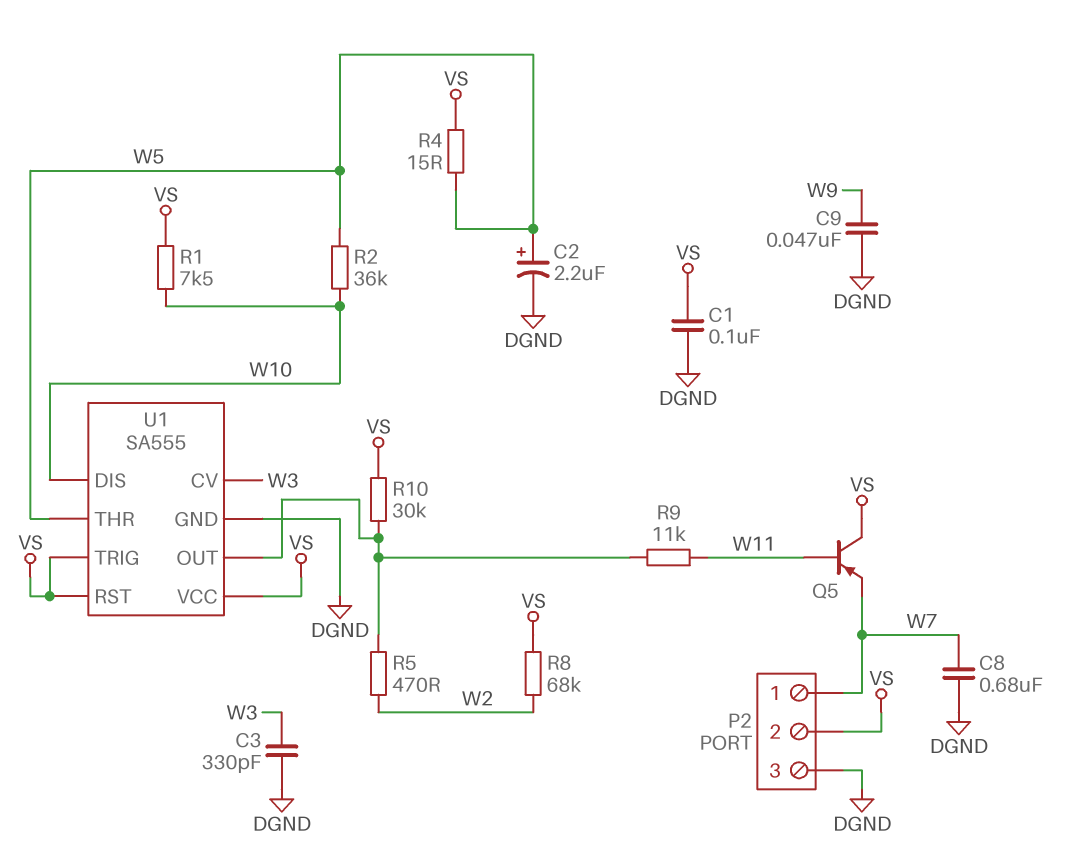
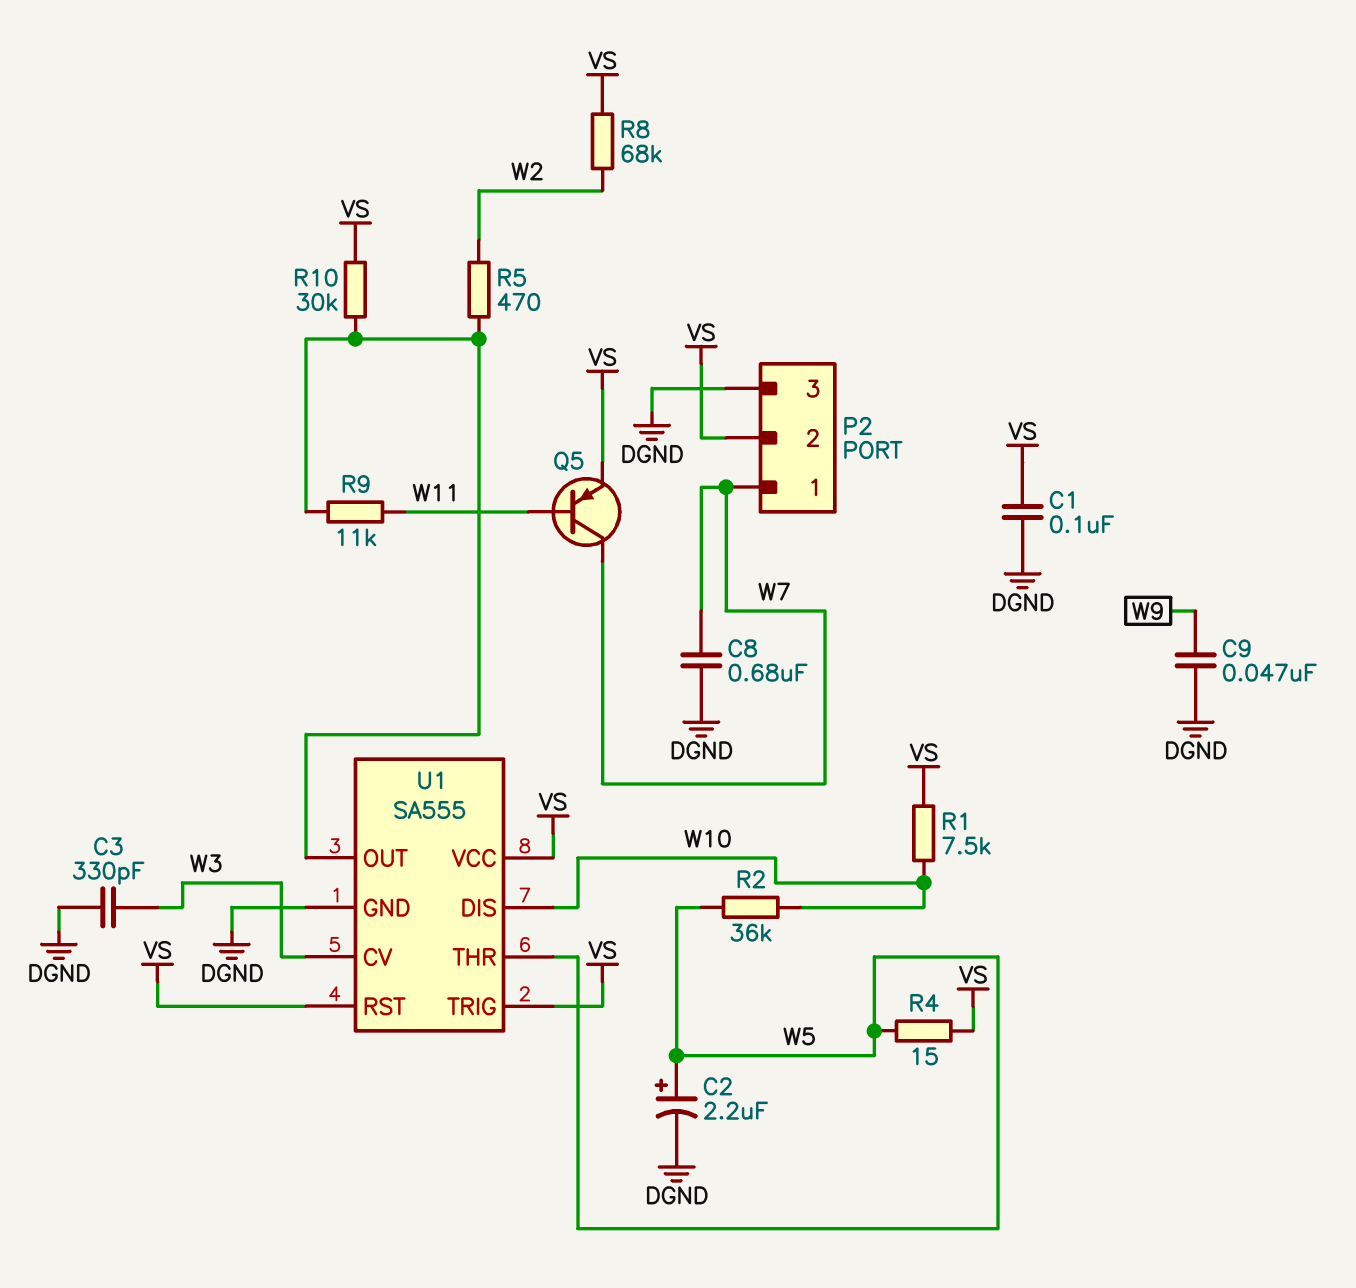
Q5: PNP (B W11, C VS, E W7) -> PNP (B W11, C W7, E VS)

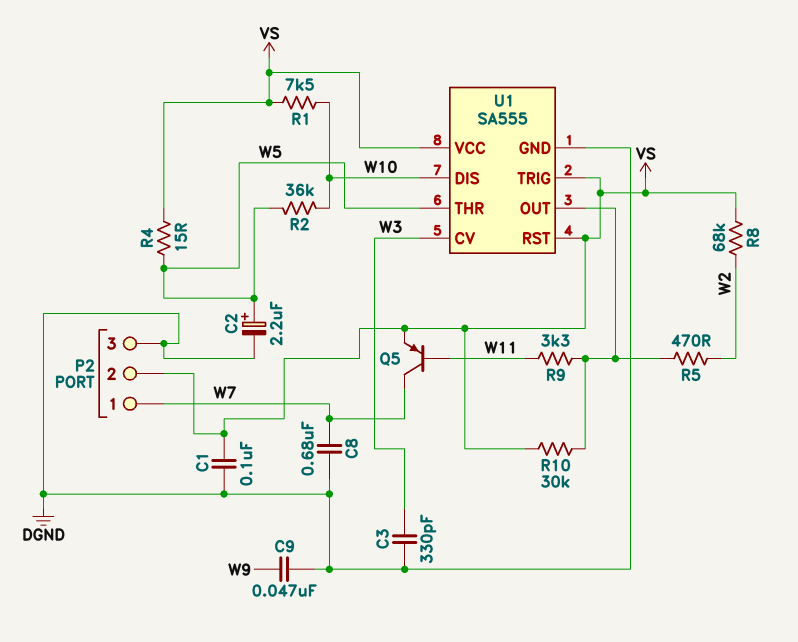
R9: 11k (U1/OUT, W11) -> 3.3k (U1/OUT, W11)

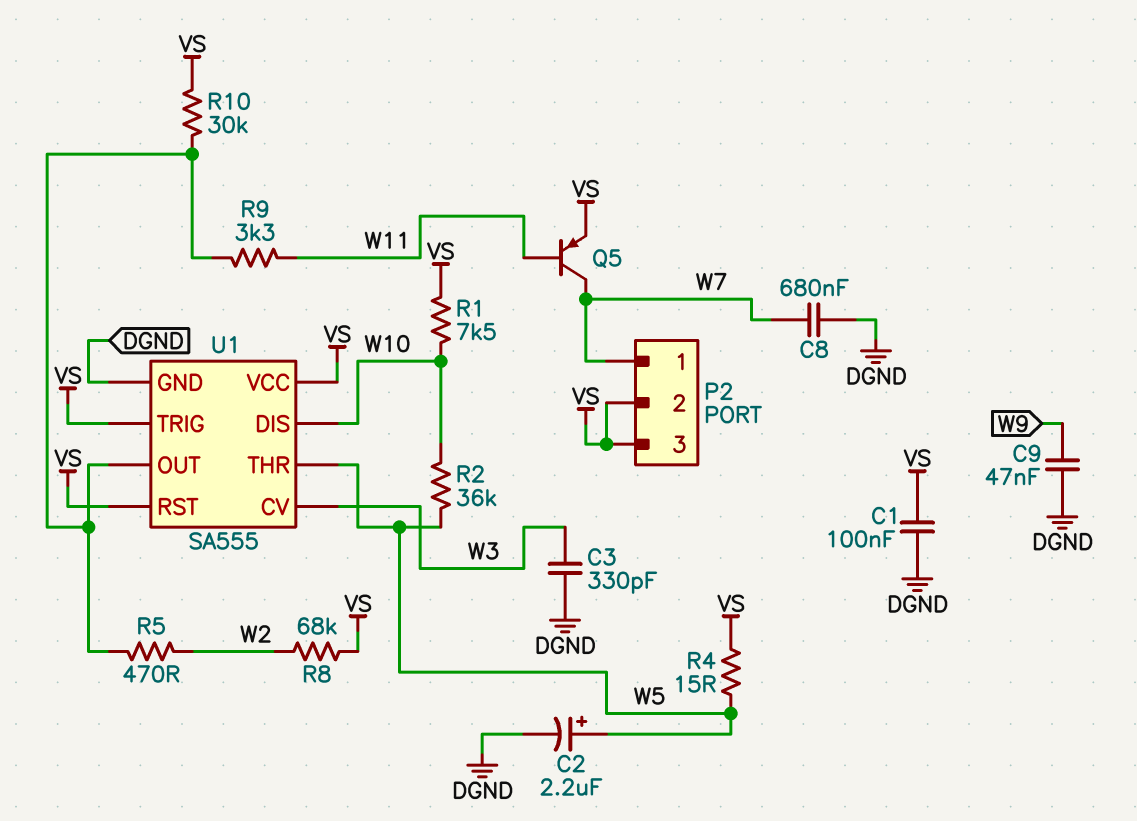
P2 pin 3: DGND -> VS

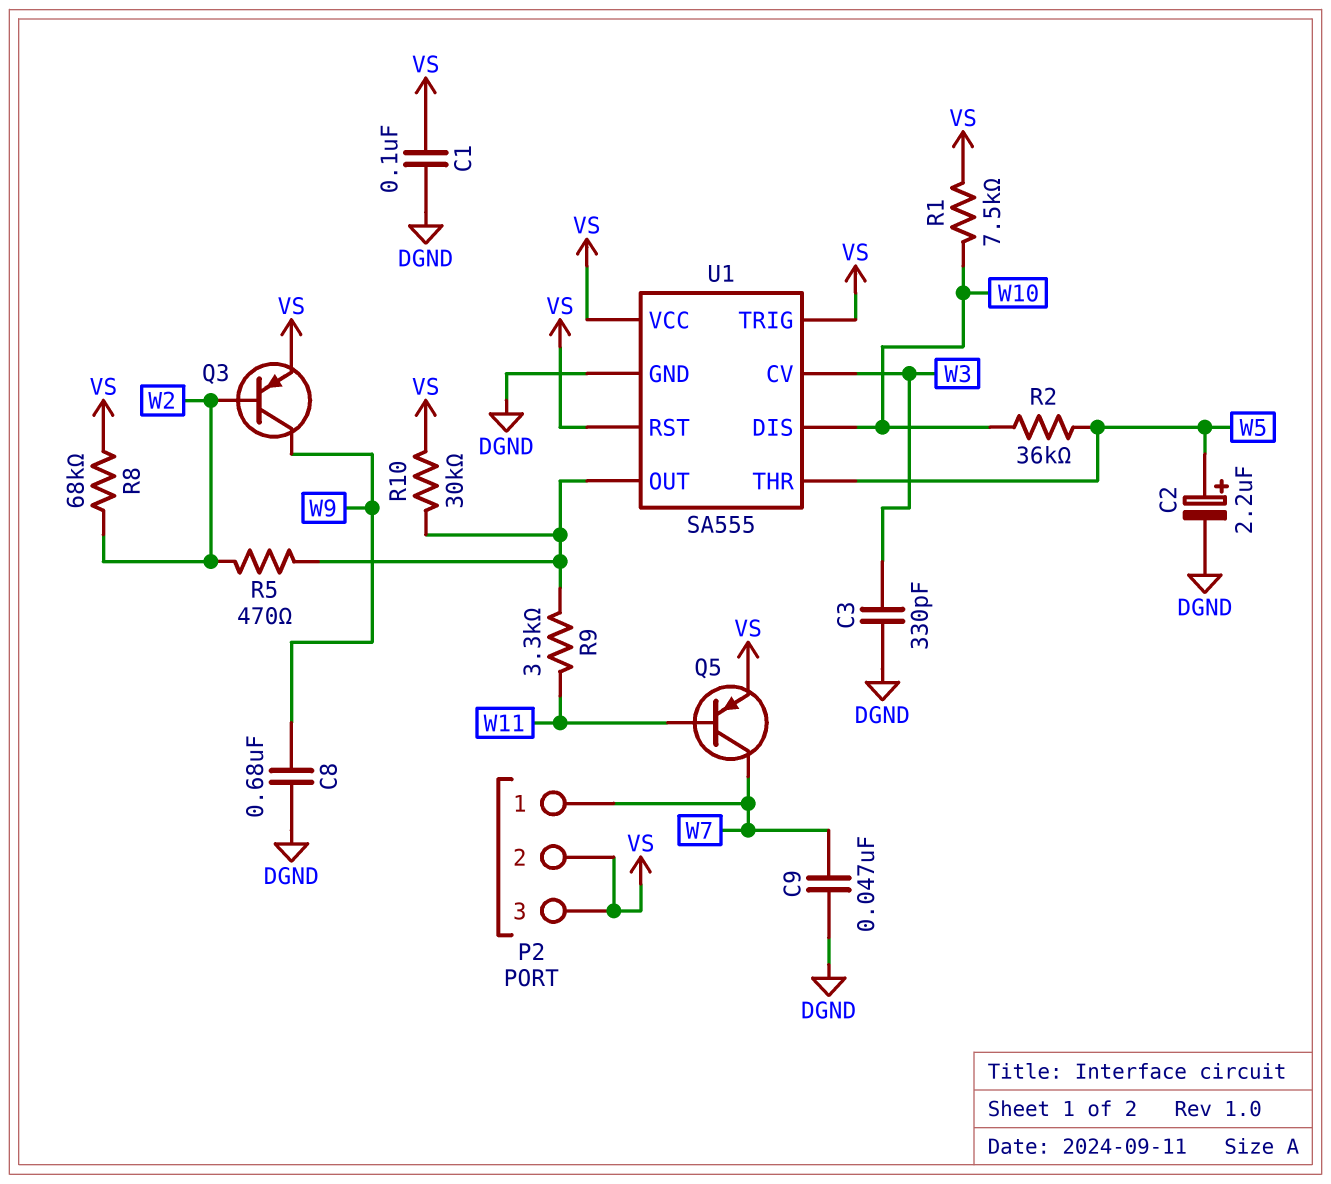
C8: 680nF (DGND, W7) -> 680nF (DGND, W9)
C9: 47nF (DGND, W9) -> 47nF (DGND, W7)
Q3: none -> PNP (B W2, C W9, E VS)
R4: 15 (VS, W5) -> none

